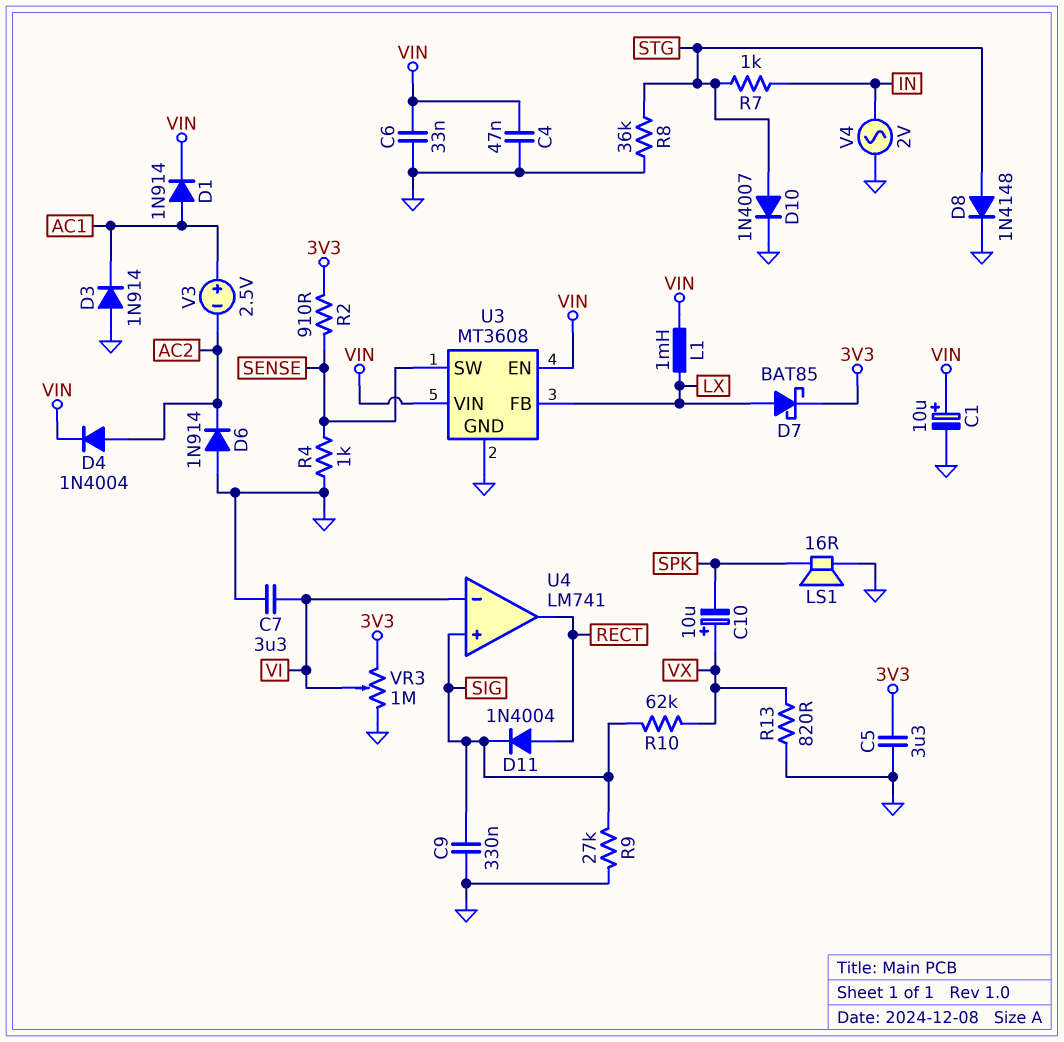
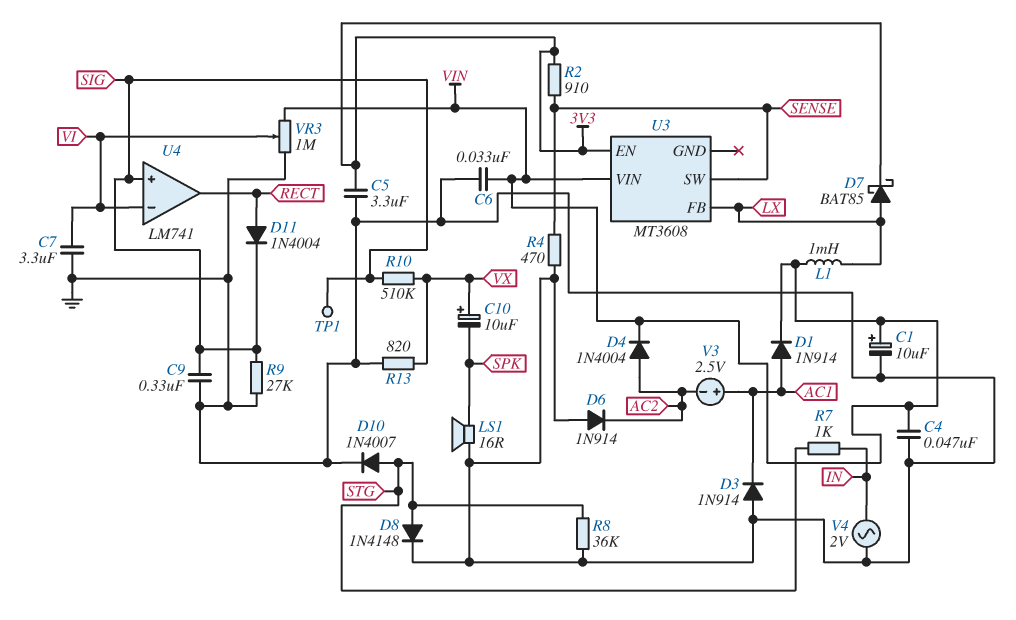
R4: 1k (GND, SENSE) -> 470 (GND, SENSE)
R10: 62k (SIG, VX) -> 510k (SIG, VX)
TP1: none -> test point (SIG)
U3 pin EN: VIN -> 3V3
U3 pin GND: GND -> none
VR3: 1M (3V3, GND, wiper VI) -> 1M (GND, VIN, wiper VI)

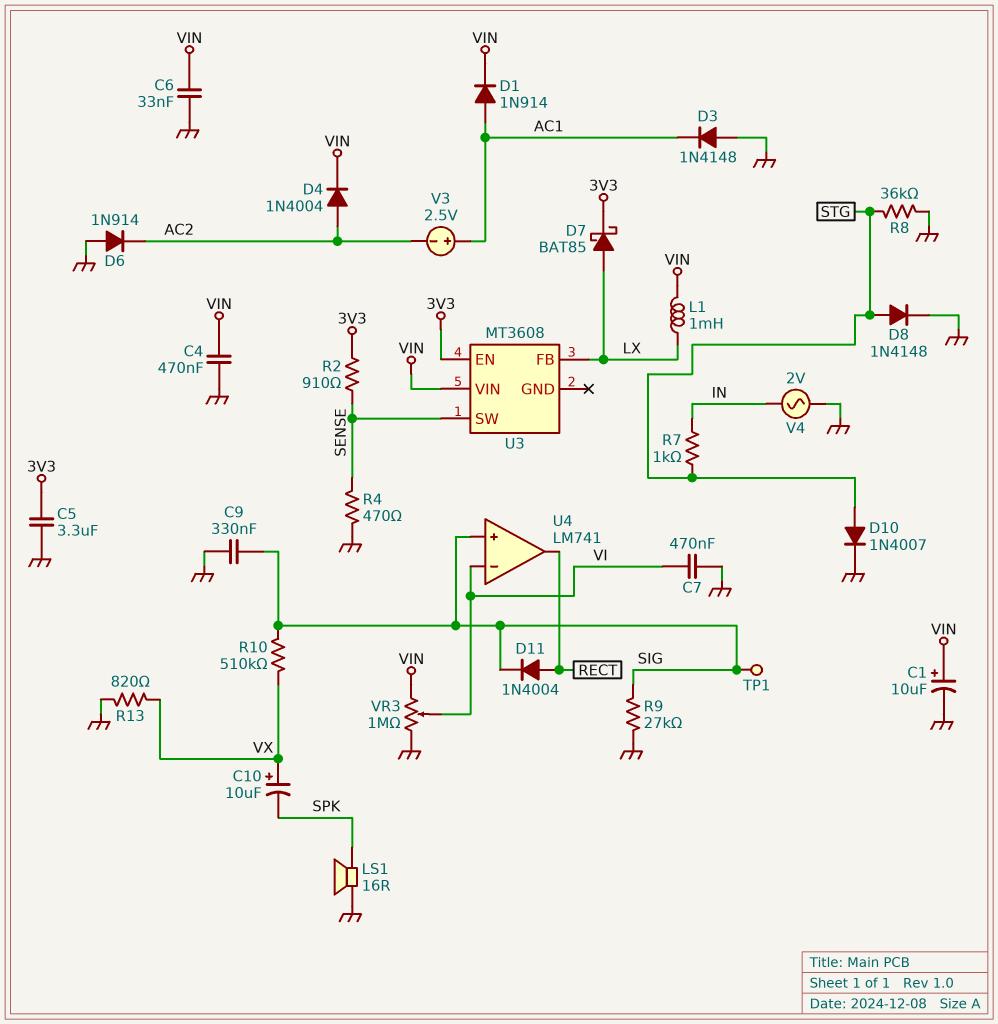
C4: 47nF (GND, VIN) -> 470nF (GND, VIN)
C7: 3.3uF (GND, VI) -> 470nF (GND, VI)
D3: diode 1N914 (A GND, K AC1) -> diode 1N4148 (A GND, K AC1)

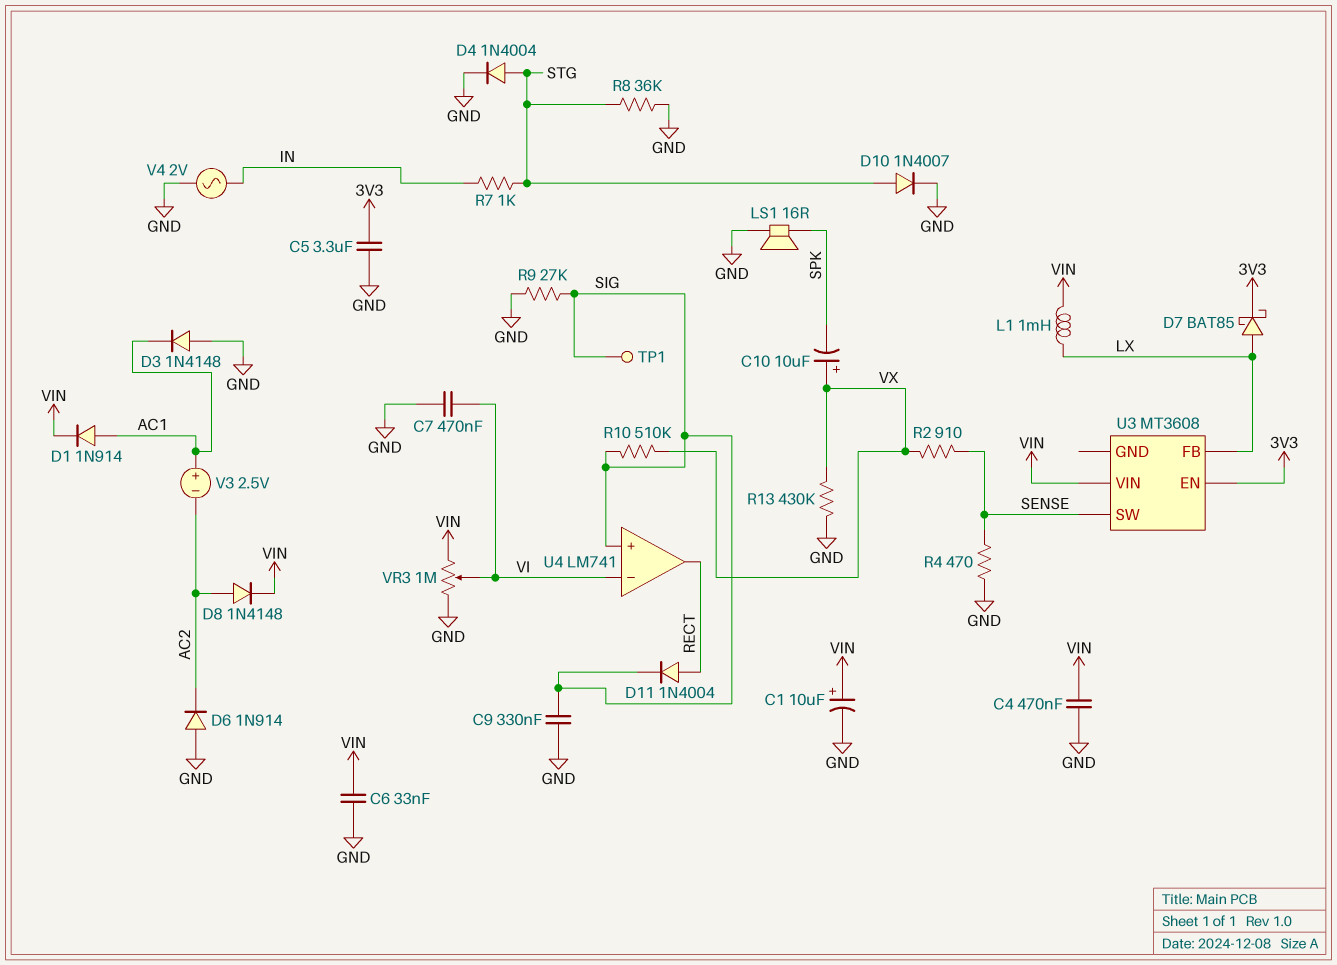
D4: diode 1N4004 (A AC2, K VIN) -> diode 1N4004 (A STG, K GND)
D8: diode 1N4148 (A STG, K GND) -> diode 1N4148 (A AC2, K VIN)
R2: 910 (3V3, SENSE) -> 910 (SENSE, VX)
R13: 820 (GND, VX) -> 430k (GND, VX)

